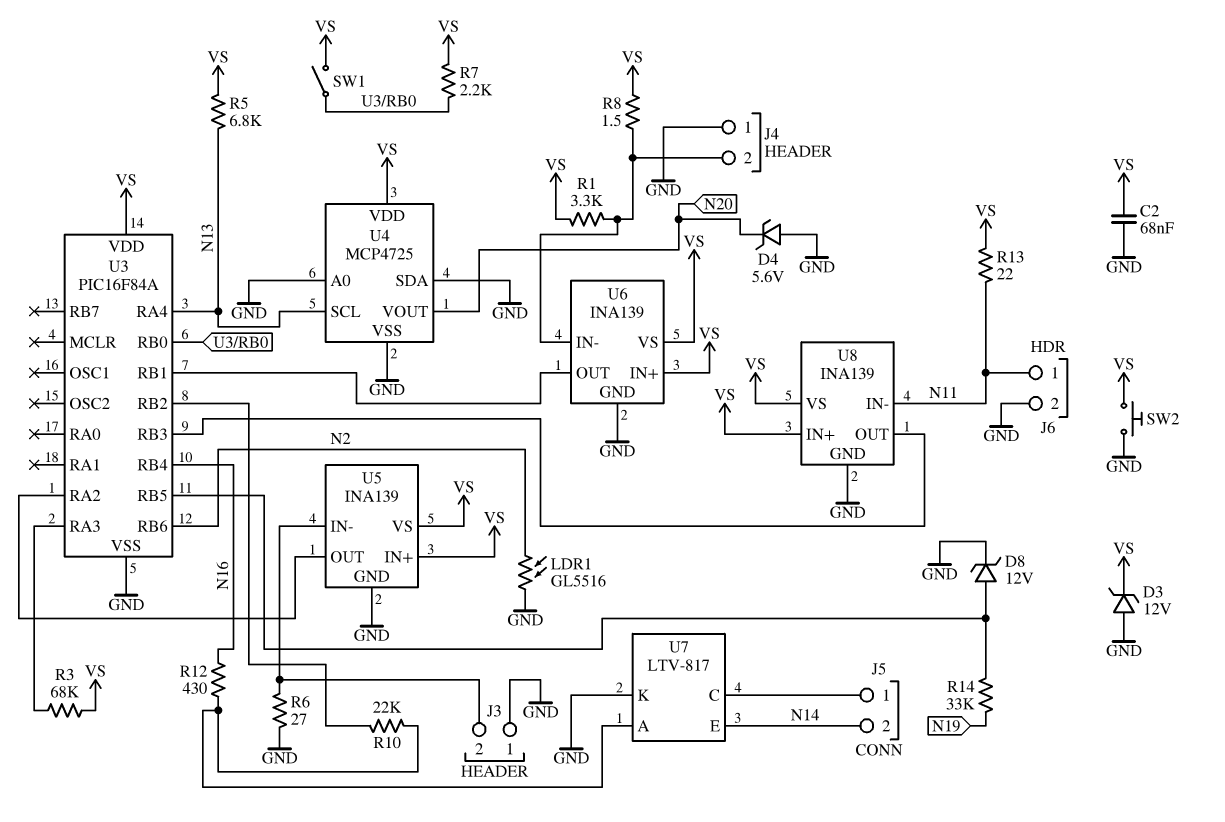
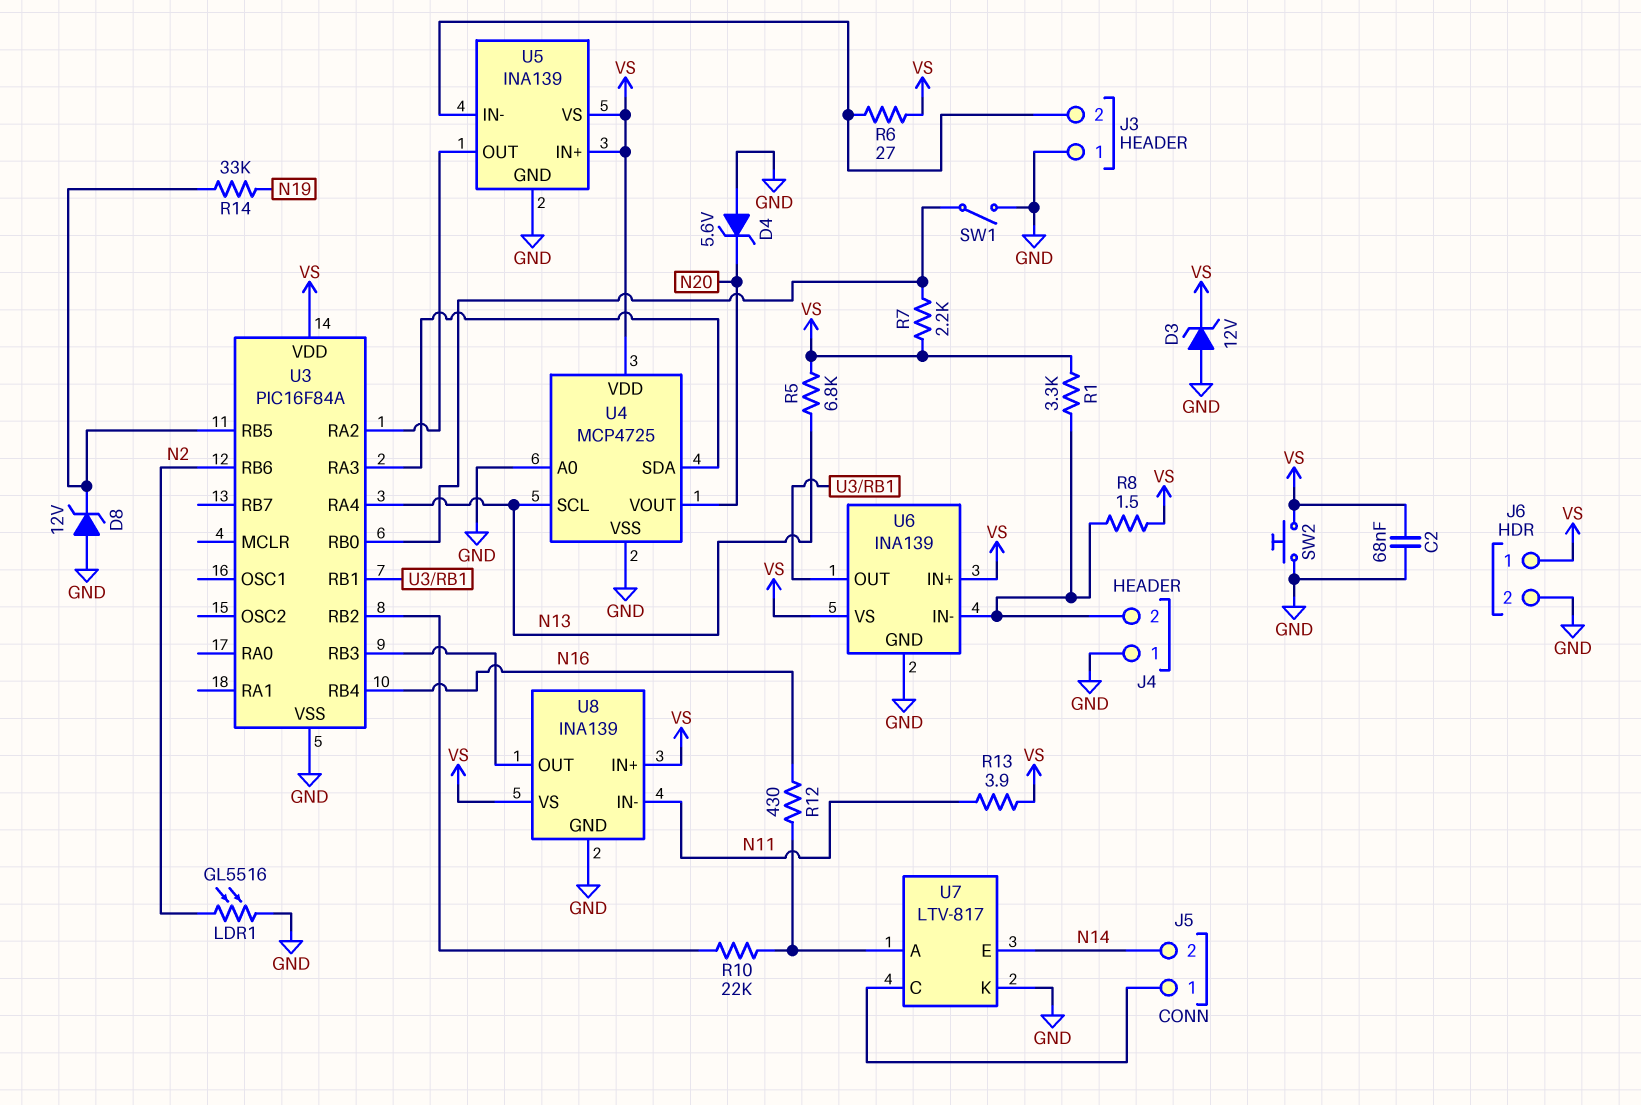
D8: zener 12V (A U3/RB5, K GND) -> zener 12V (A GND, K U3/RB5)
J6 pin 1: N11 -> VS
R3: 68k (U3/RA3, VS) -> none
R6: 27 (GND, J3/2) -> 27 (J3/2, VS)
R13: 22 (N11, VS) -> 3.9 (N11, VS)
SW1: switch (U3/RB0, VS) -> switch (GND, U3/RB0)
U4 pin SDA: GND -> U3/RA3

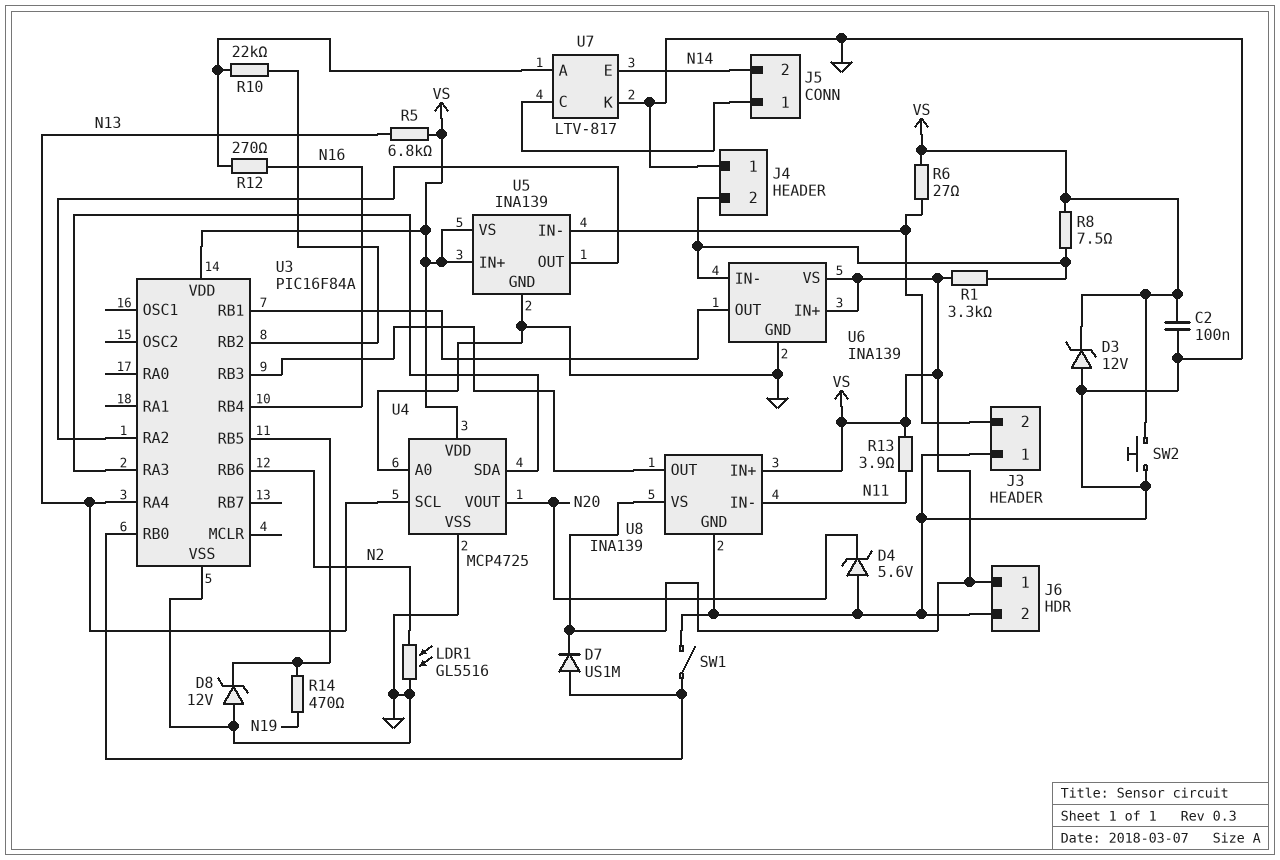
C2: 68nF (GND, VS) -> 100nF (GND, VS)
D7: none -> diode US1M (A U3/RB0, K VS)
R7: 2.2k (U3/RB0, VS) -> none
R8: 1.5 (J4/2, VS) -> 7.5 (J4/2, VS)
R12: 430 (N16, U7/A) -> 270 (N16, U7/A)
R14: 33k (N19, U3/RB5) -> 470 (N19, U3/RB5)

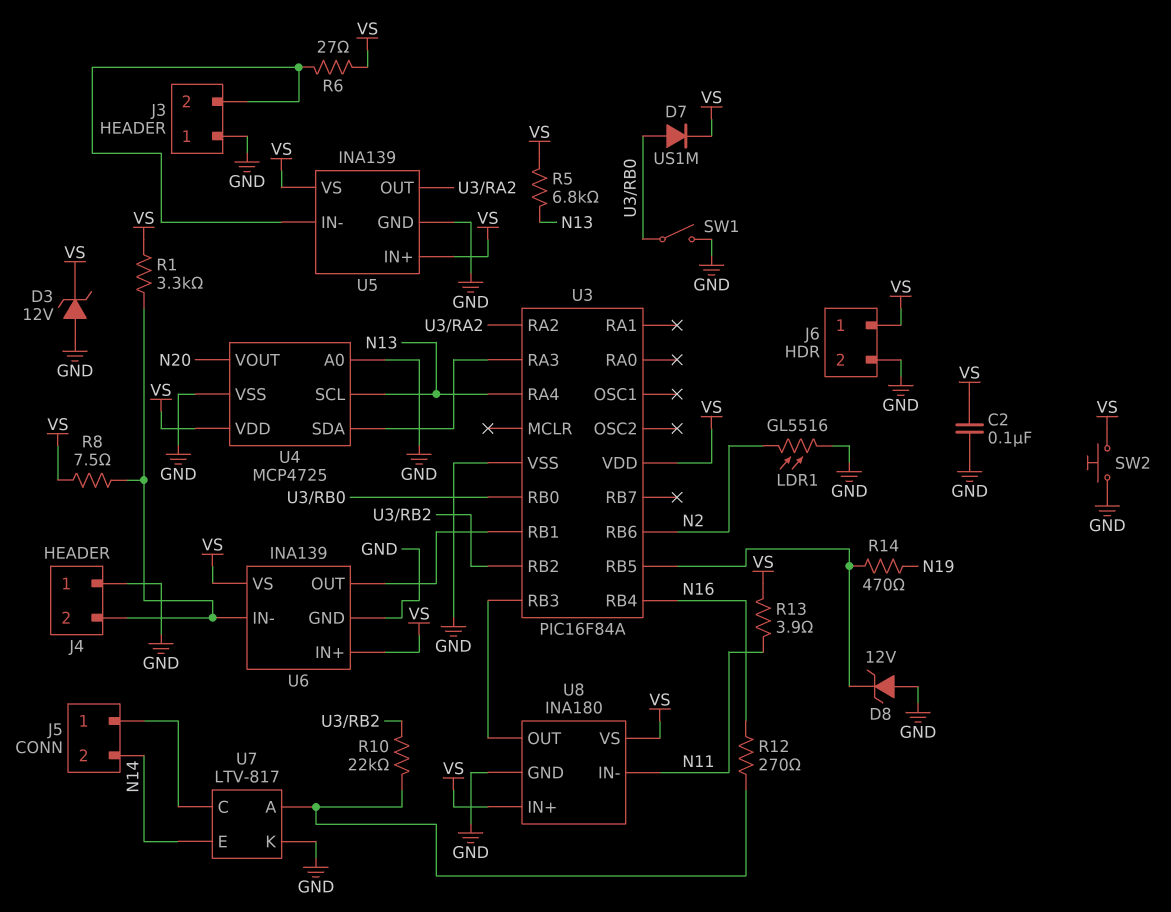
D4: zener 5.6V (A GND, K N20) -> none
U8: INA139 -> INA180

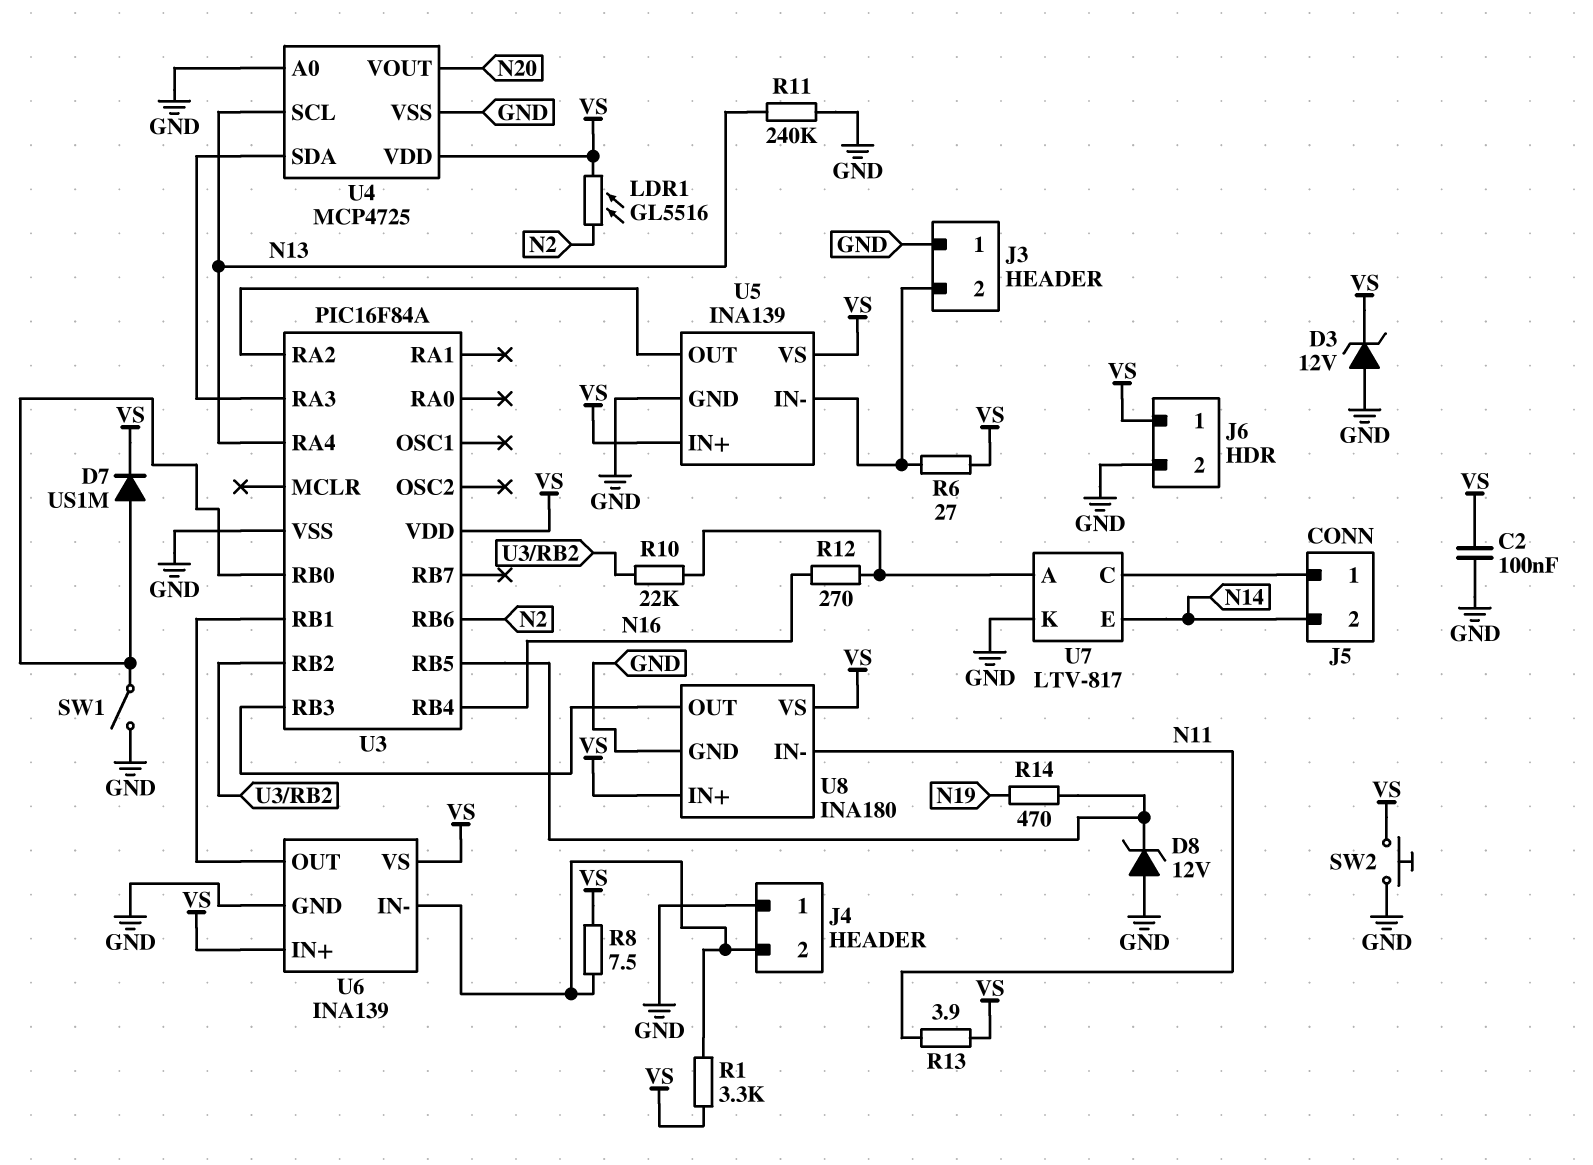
LDR1: GL5516 (GND, N2) -> GL5516 (N2, VS)
R5: 6.8k (N13, VS) -> none
R11: none -> 240k (GND, N13)

